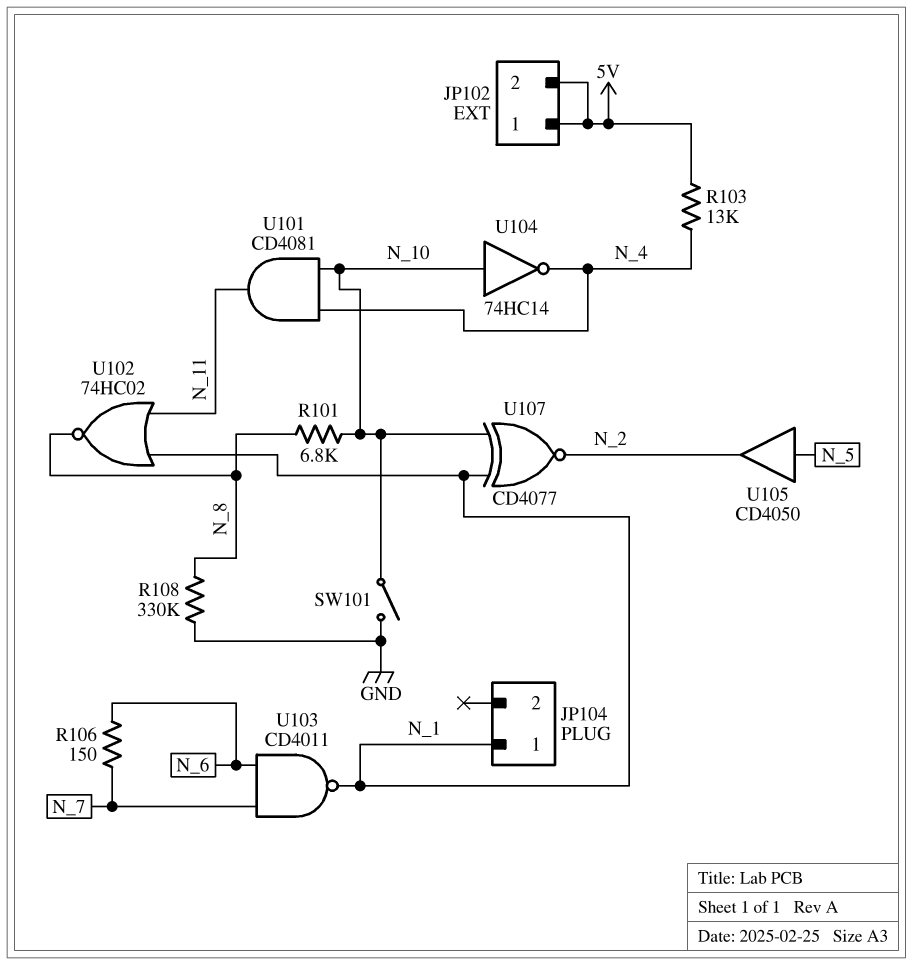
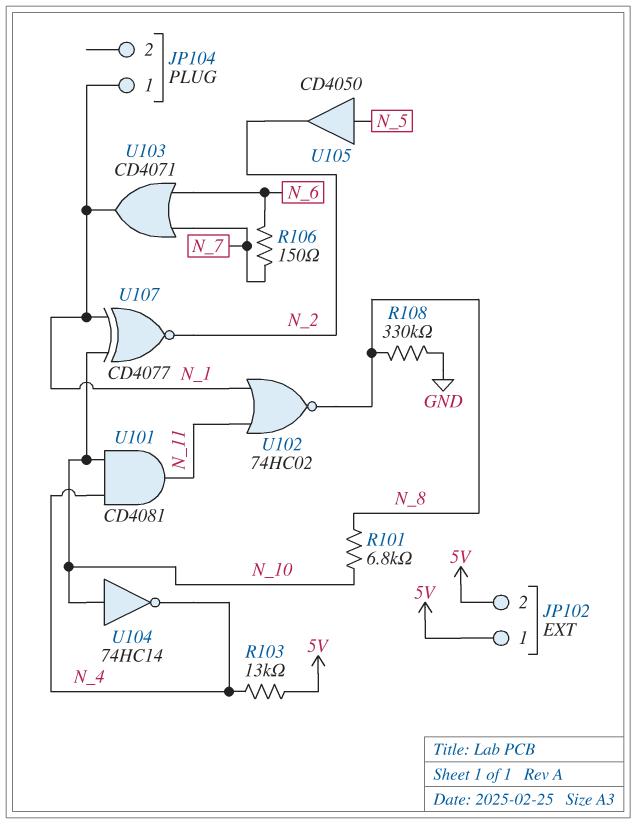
SW101: switch (GND, N_10) -> none
U103: NAND CD4011 (in N_6, in N_7, out N_1) -> OR CD4071 (in N_6, in N_7, out N_1)

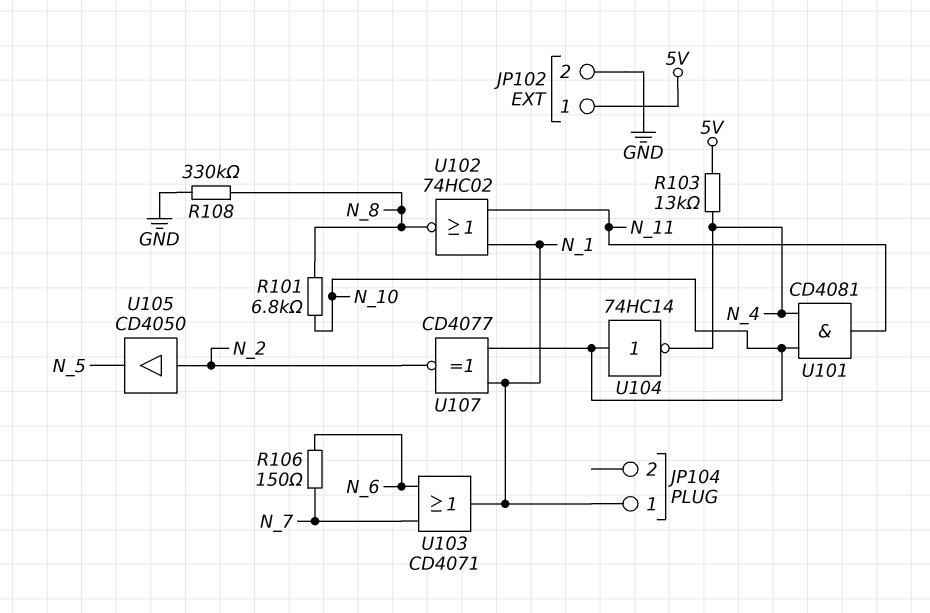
JP102 pin 2: 5V -> GND
U105: buffer CD4050 (in N_5, out N_2) -> buffer CD4050 (in N_2, out N_5)

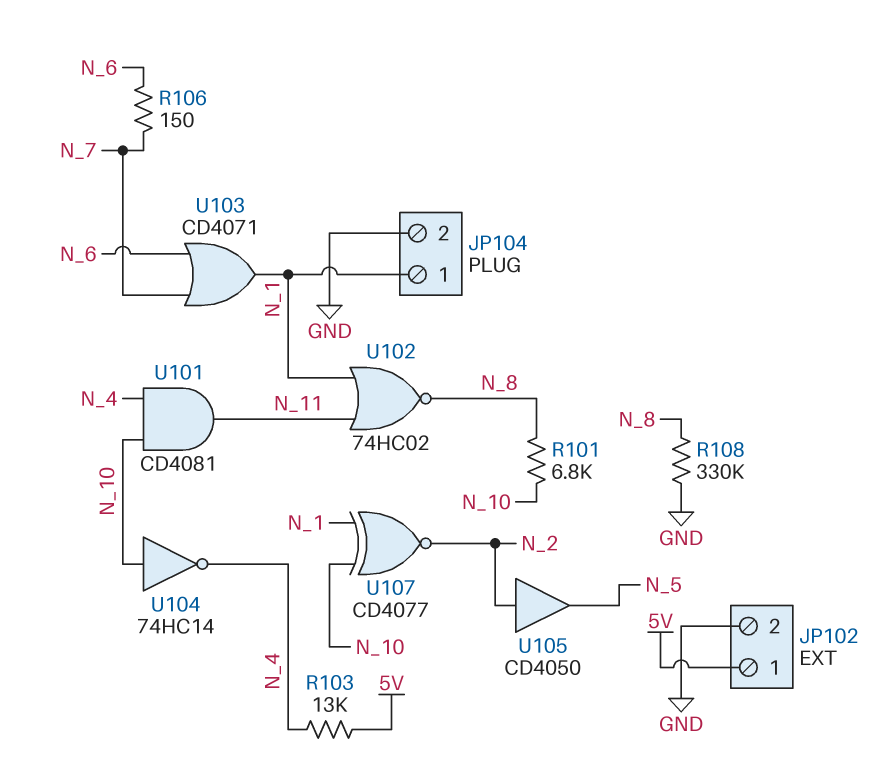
JP104 pin 2: none -> GND

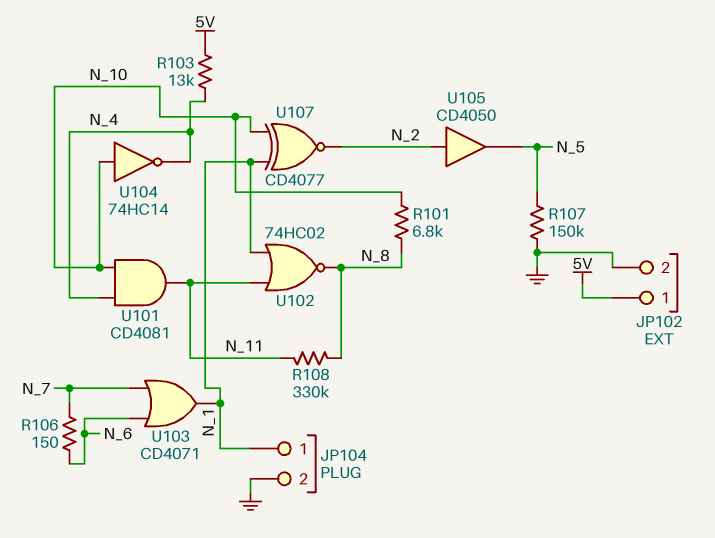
R107: none -> 150k (GND, N_5)
R108: 330k (GND, N_8) -> 330k (N_8, N_11)

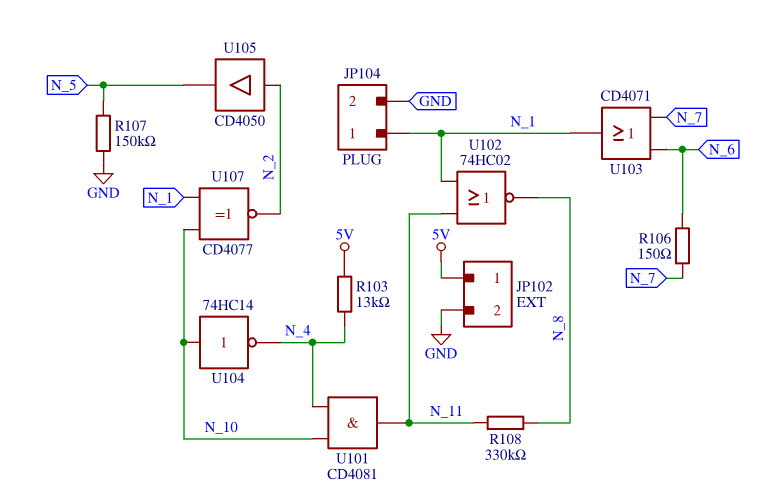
R101: 6.8k (N_8, N_10) -> none

